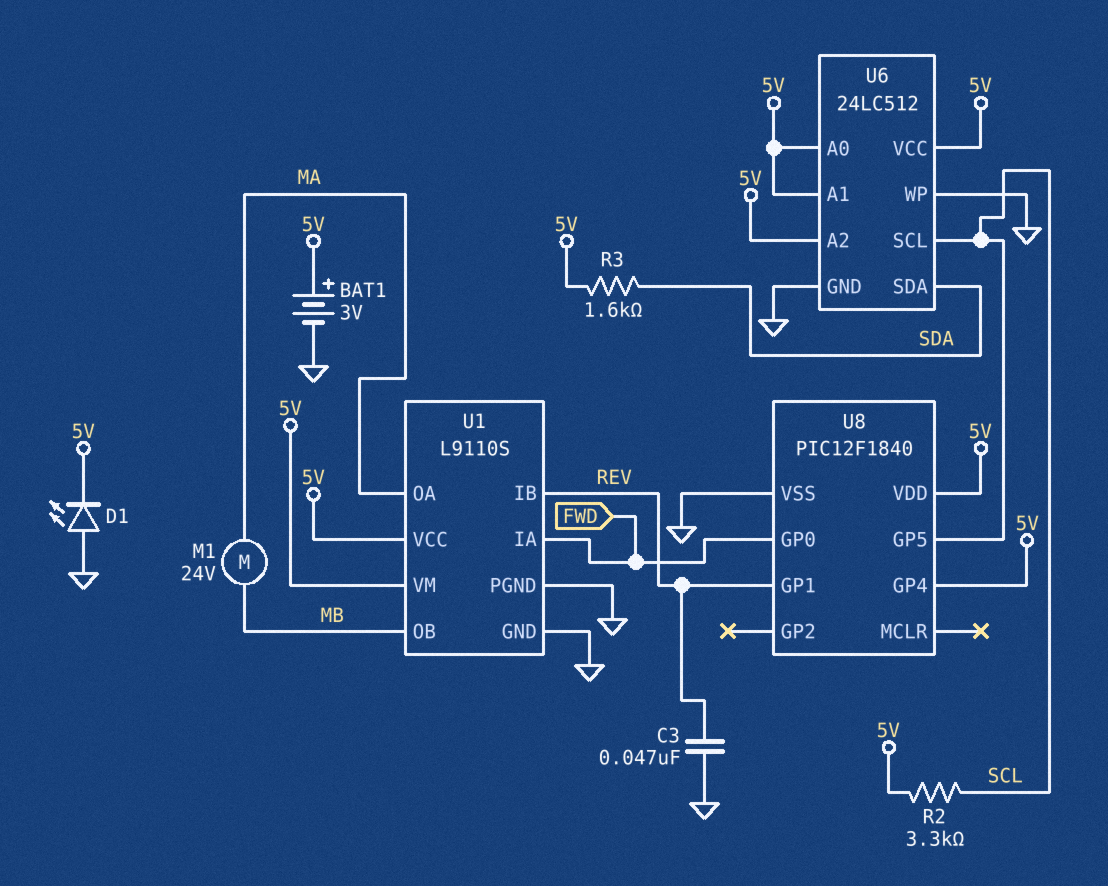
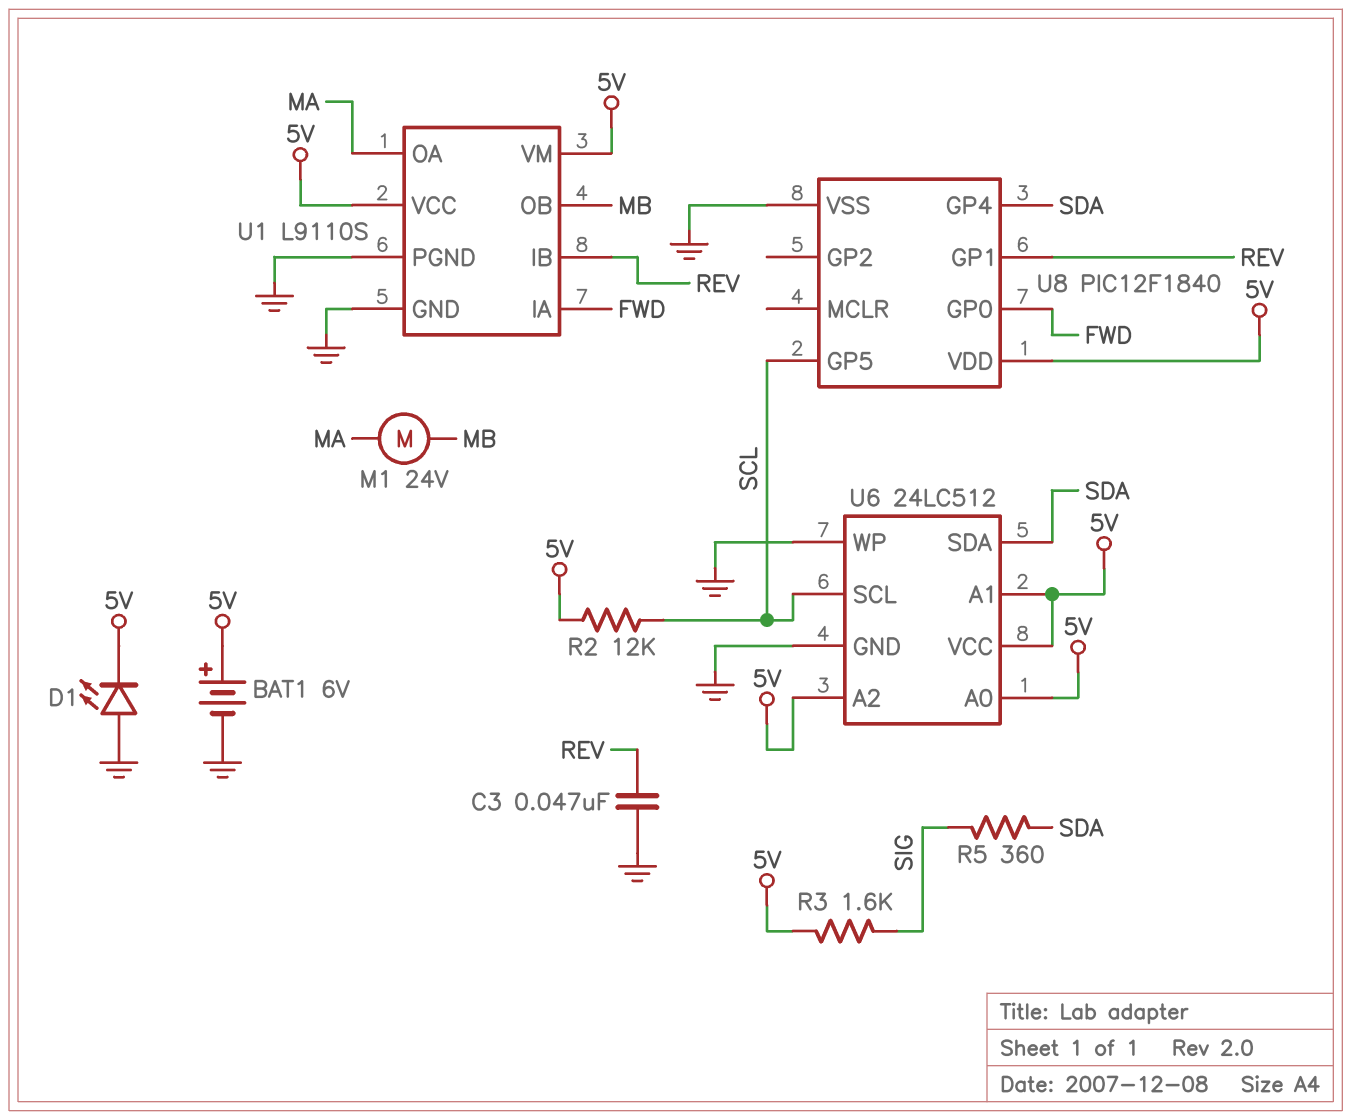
BAT1: 3V (plus 5V, minus GND) -> 6V (plus 5V, minus GND)
R2: 3.3k (5V, SCL) -> 12k (5V, SCL)
R3: 1.6k (5V, SDA) -> 1.6k (5V, SIG)
R5: none -> 360 (SDA, SIG)
U8 pin GP4: 5V -> SDA

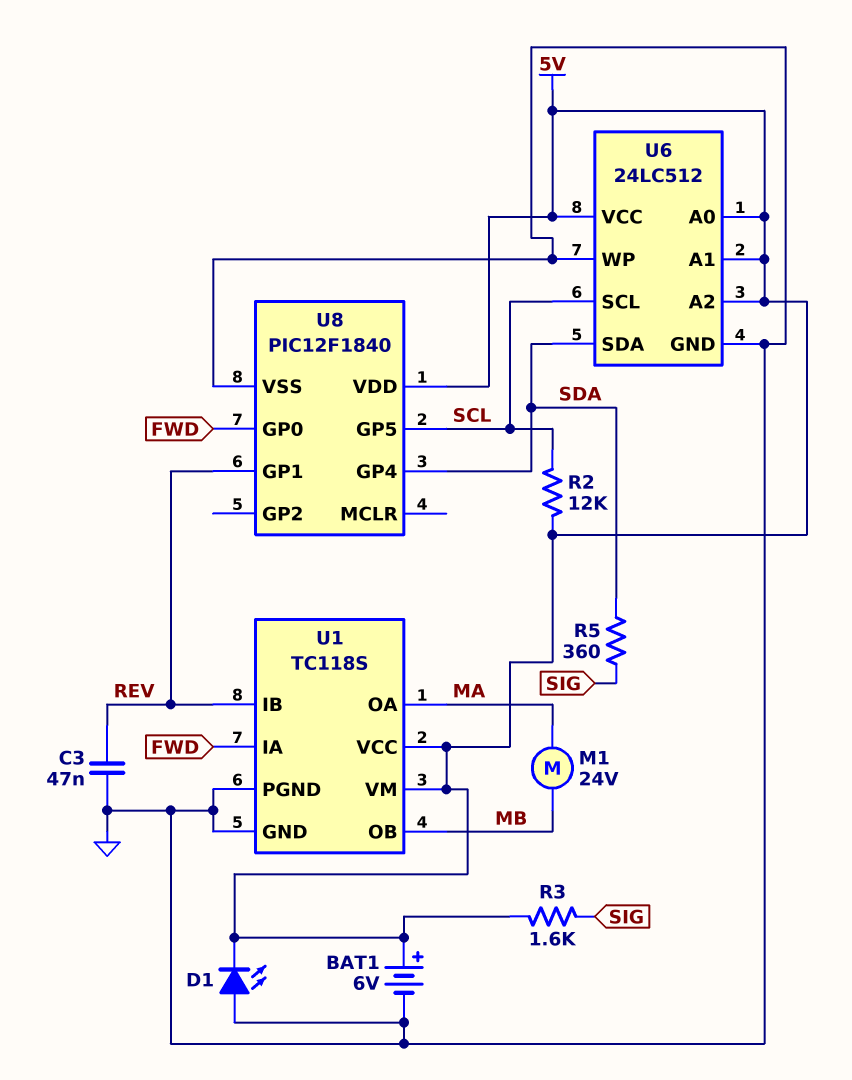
U1: L9110S -> TC118S

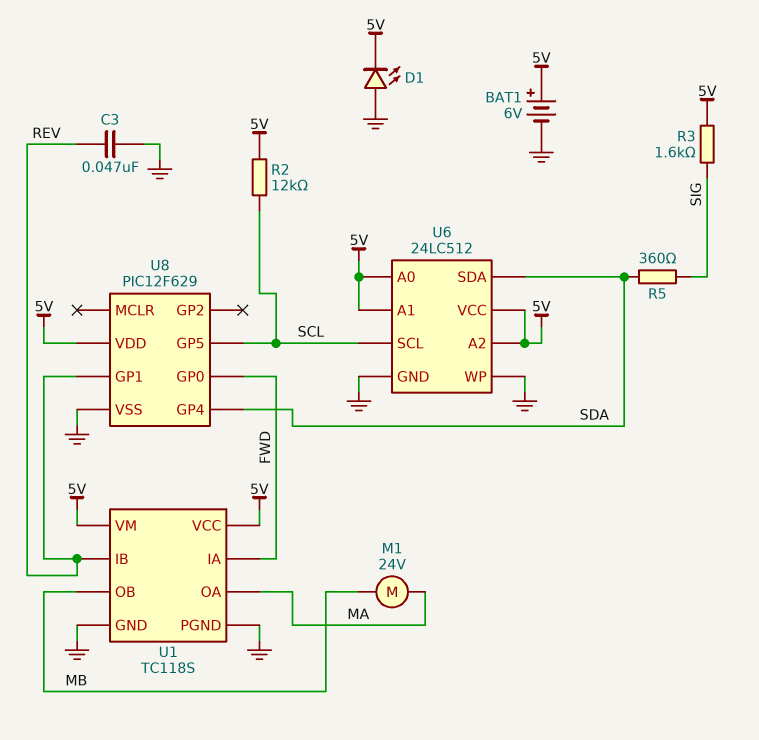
U8: PIC12F1840 -> PIC12F629

